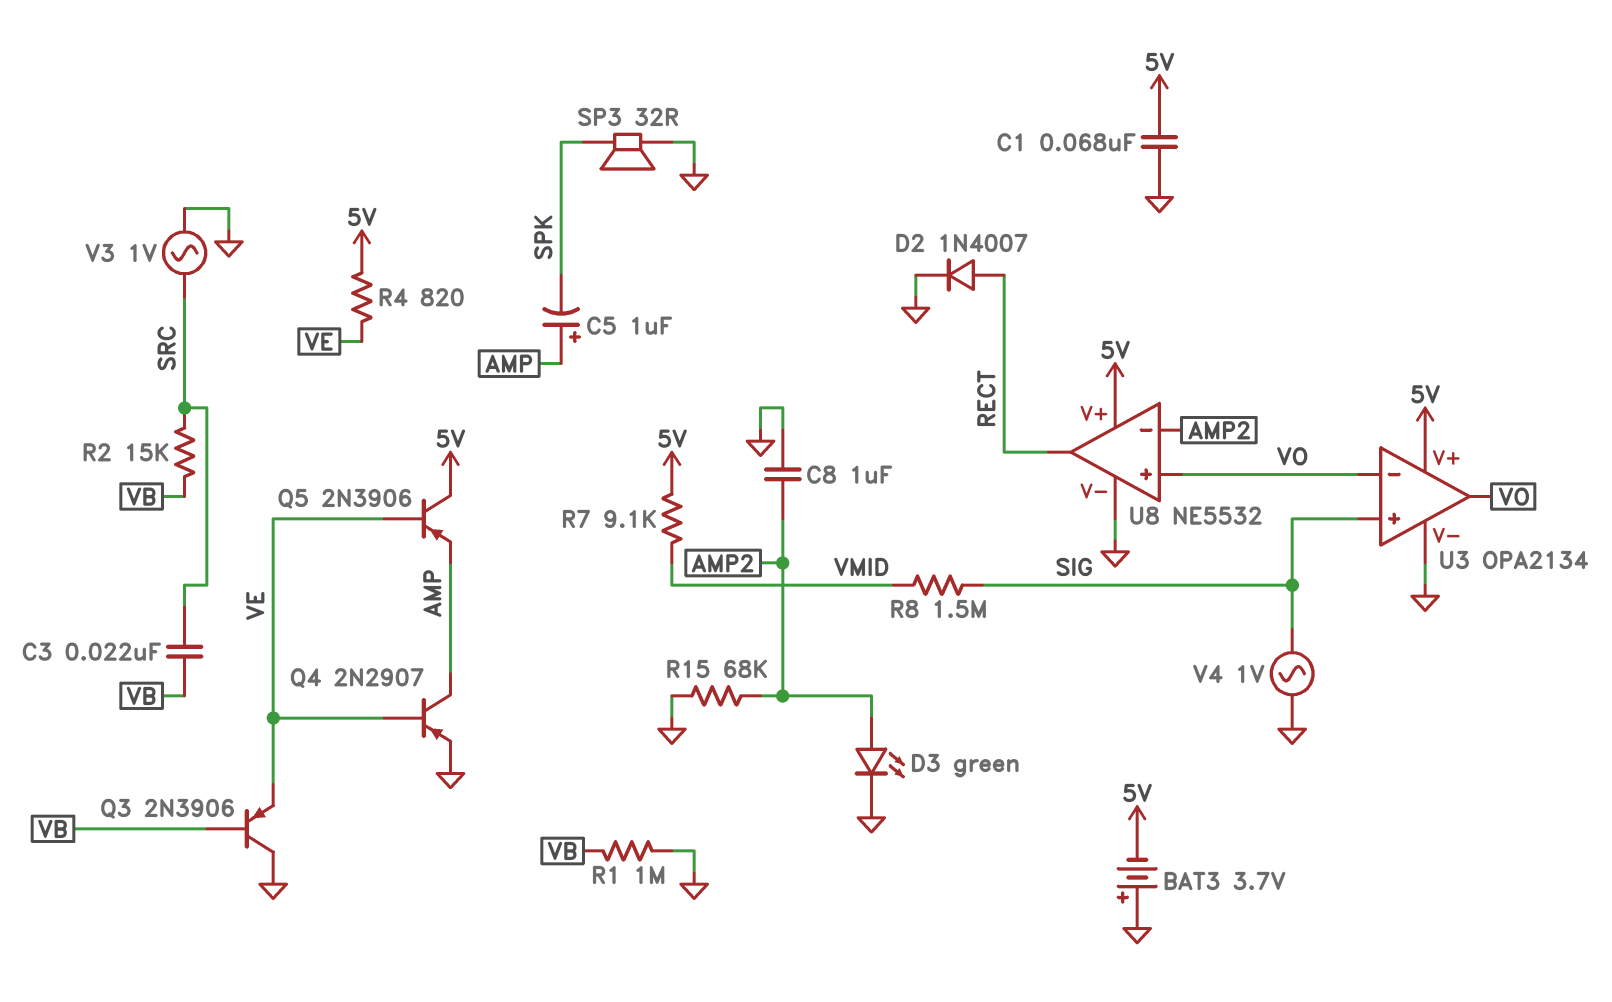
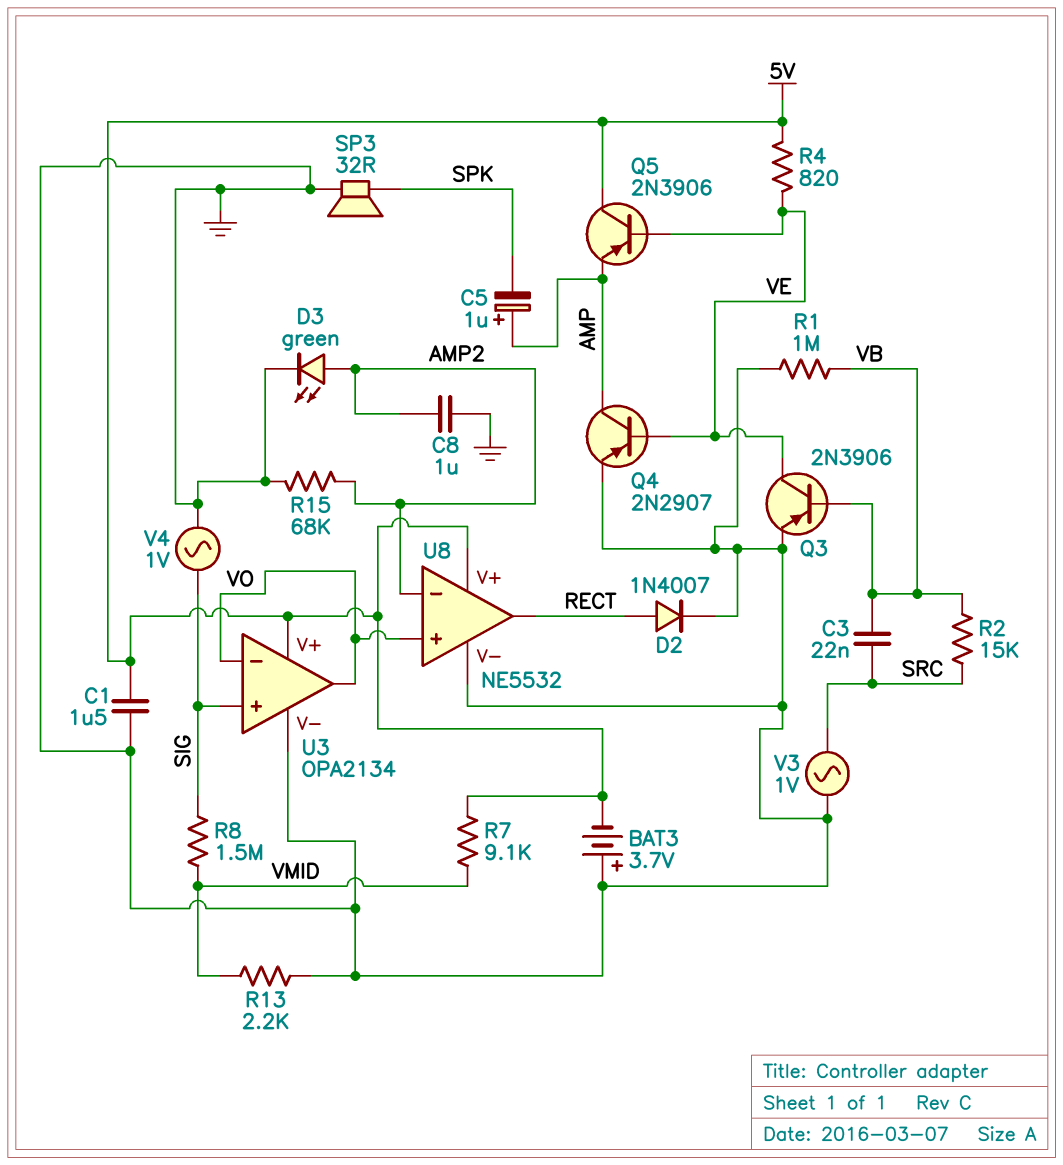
C1: 68nF (5V, GND) -> 1.5uF (5V, GND)
Q3: PNP 2N3906 (B VB, C GND, E VE) -> PNP 2N3906 (B VB, C VE, E GND)
R13: none -> 2.2k (GND, VMID)

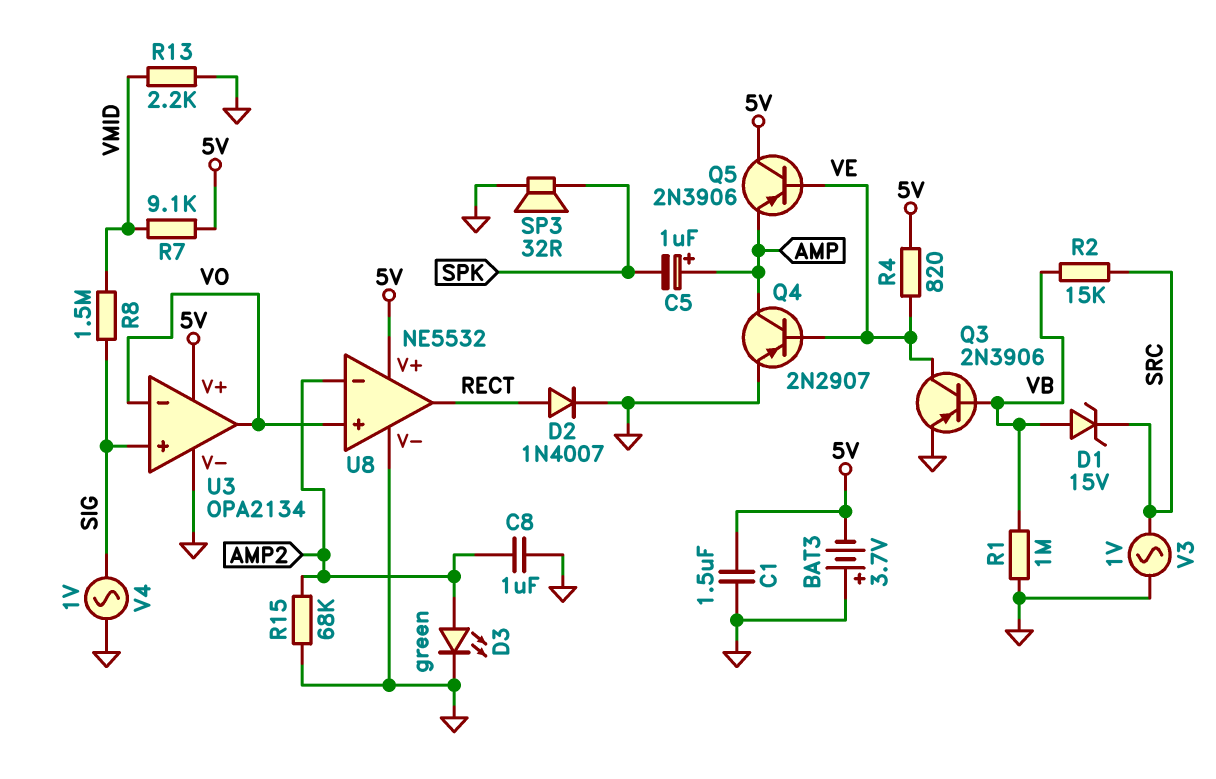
C3: 22nF (SRC, VB) -> none
D1: none -> zener 15V (A VB, K SRC)

